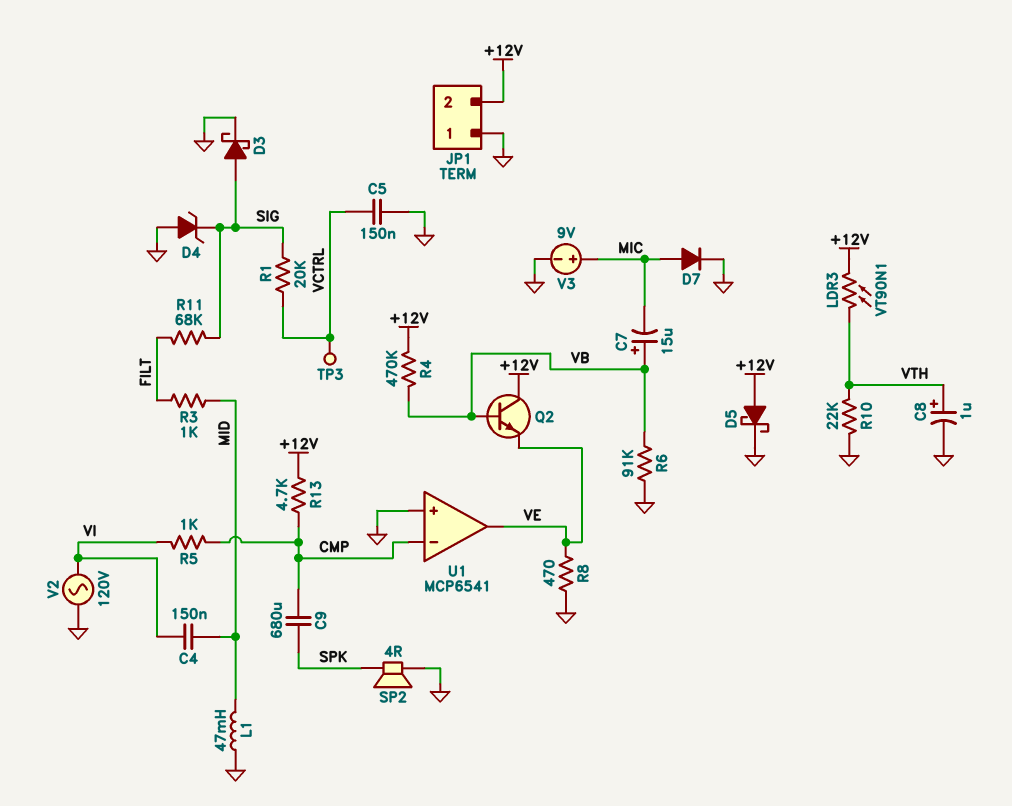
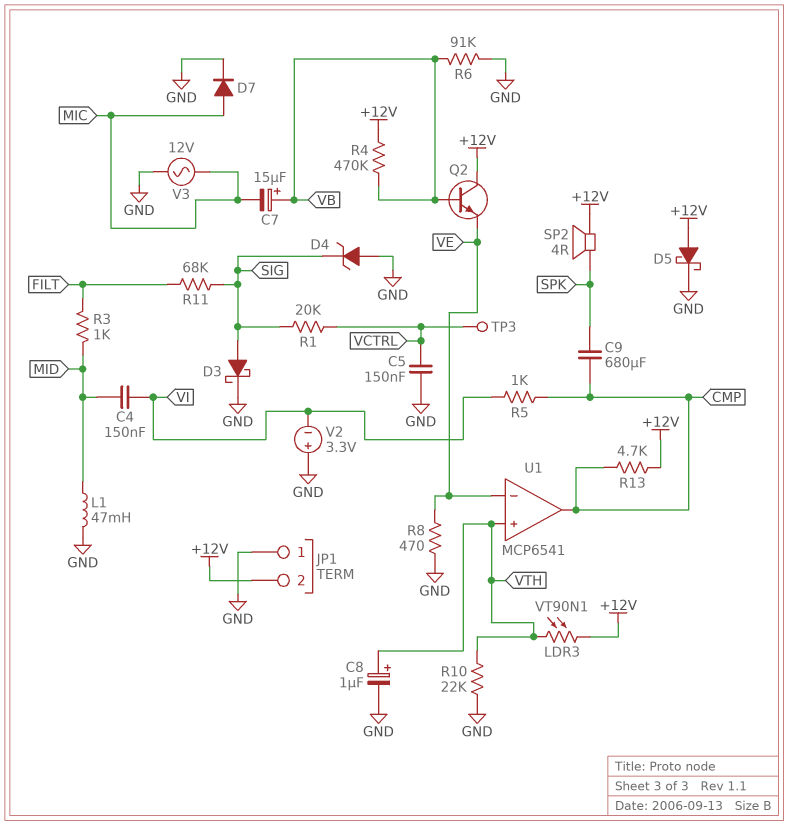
SP2: speaker 4R (GND, SPK) -> speaker 4R (+12V, SPK)
U1 pin in+: GND -> VTH
U1 pin in-: CMP -> VE
U1 pin out: VE -> CMP
V2: AC 120V (GND, VI) -> 3.3V (plus GND, minus VI)
V3: 9V (plus MIC, minus GND) -> AC 12V (GND, MIC)

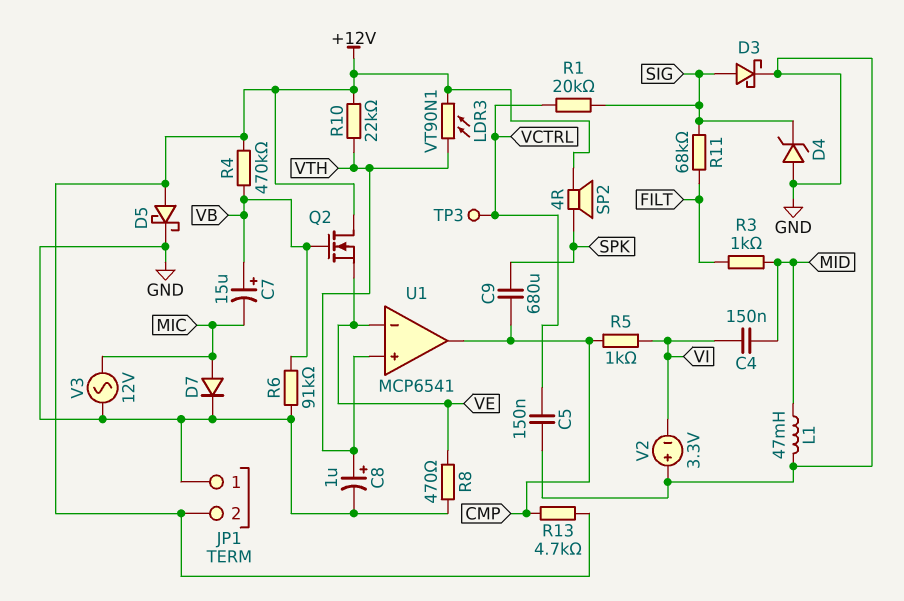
Q2: NPN (B VB, C +12V, E VE) -> NMOS (G VB, D +12V, S VE)
R10: 22k (GND, VTH) -> 22k (+12V, VTH)

